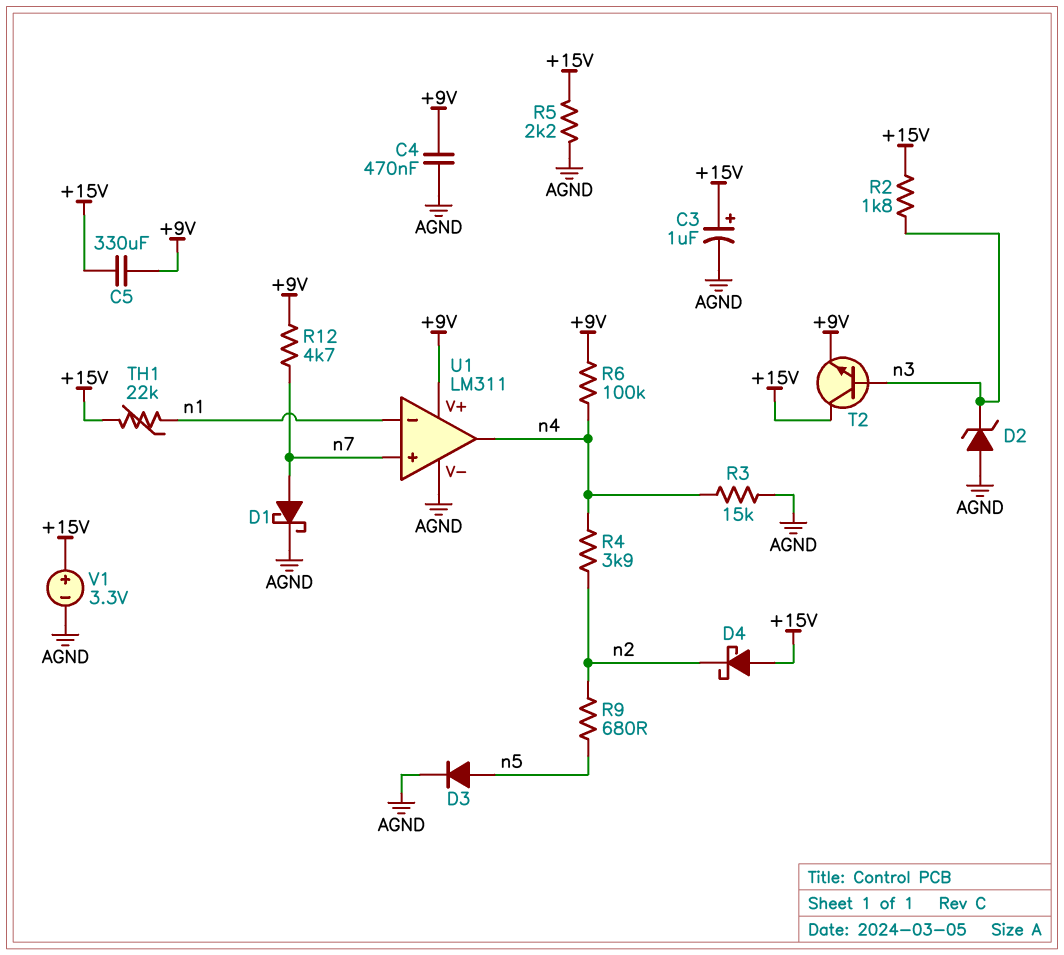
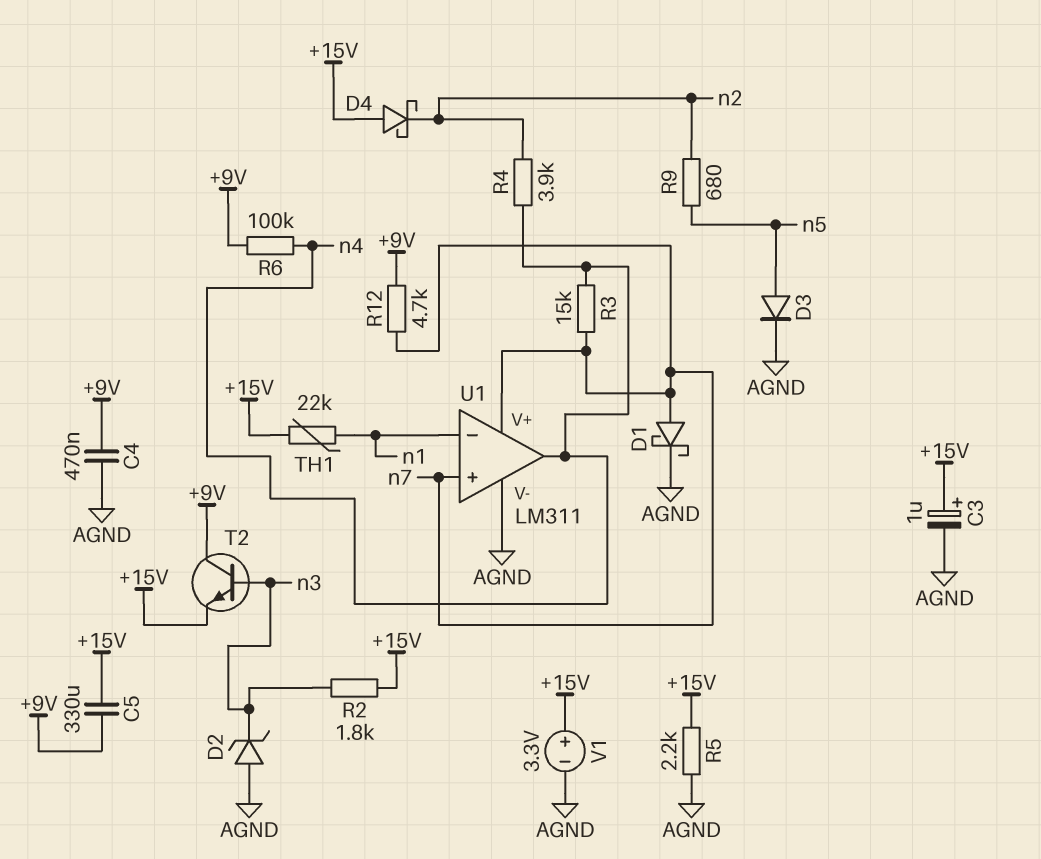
R3: 15k (AGND, n4) -> 15k (n4, n7)
T2: NPN (B n3, C +15V, E +9V) -> NPN (B n3, C +9V, E +15V)
U1 pin V+: +9V -> n7

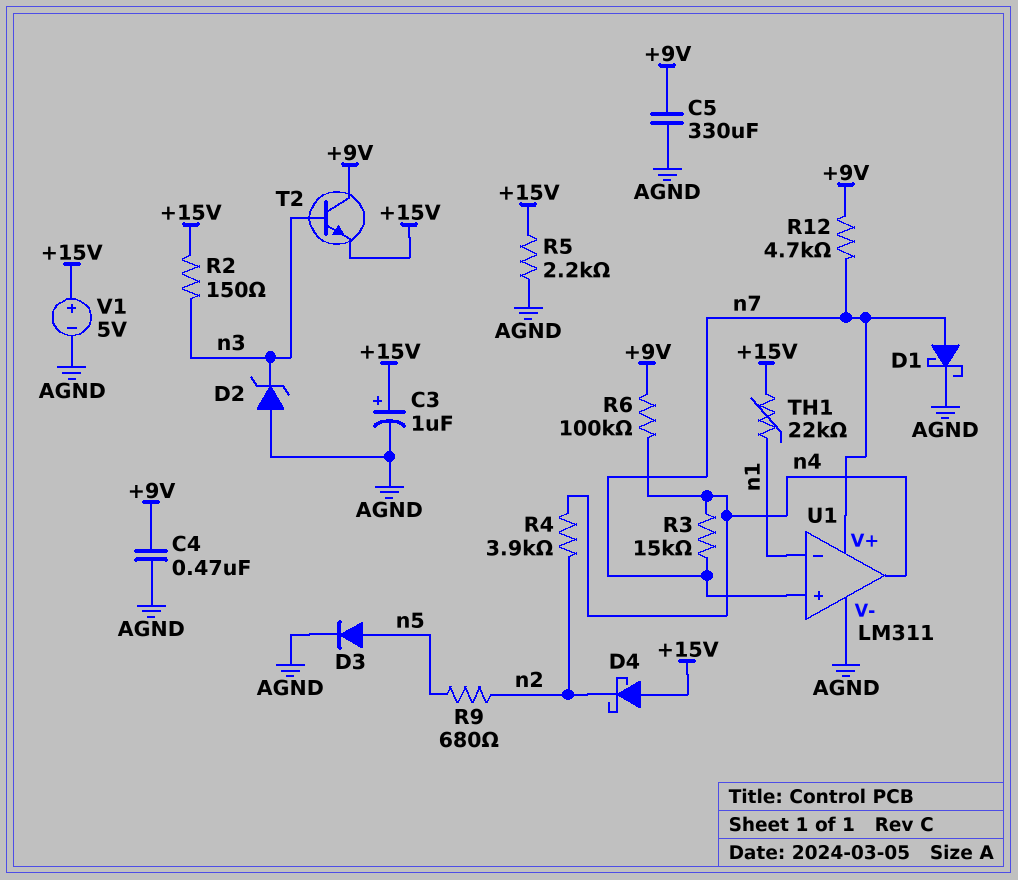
C5: 330uF (+9V, +15V) -> 330uF (+9V, AGND)
R2: 1.8k (+15V, n3) -> 150 (+15V, n3)
V1: 3.3V (plus +15V, minus AGND) -> 5V (plus +15V, minus AGND)

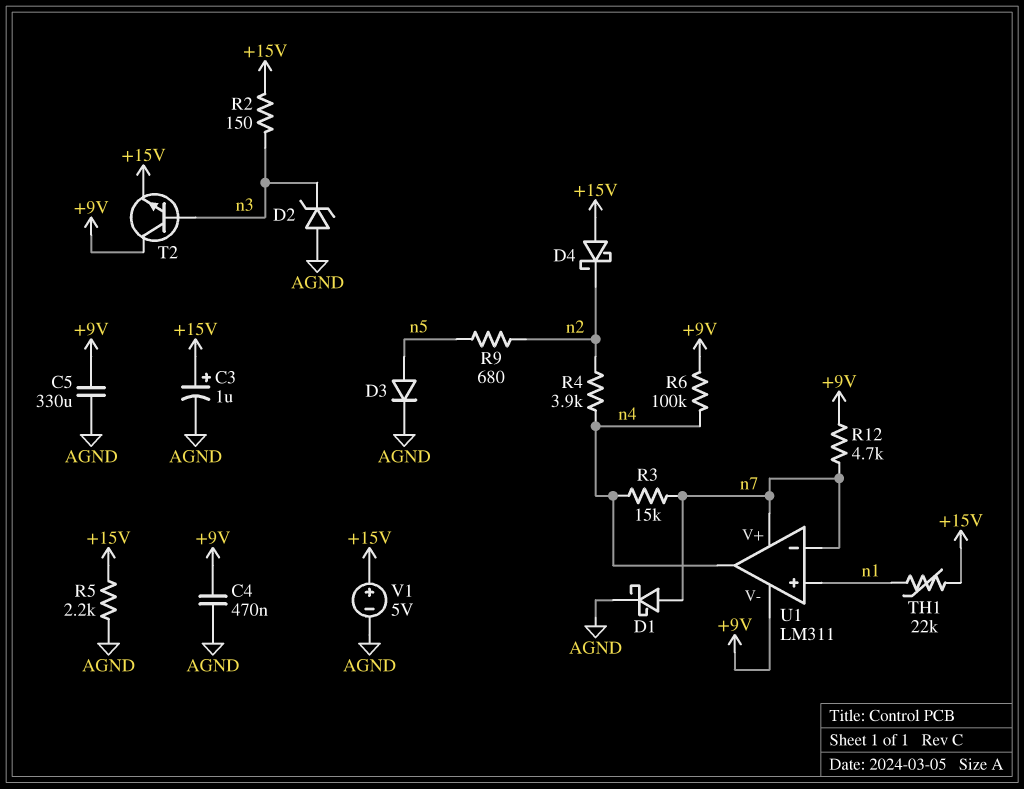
U1 pin V-: AGND -> +9V
U1 pin in+: n7 -> n1
U1 pin in-: n1 -> n7

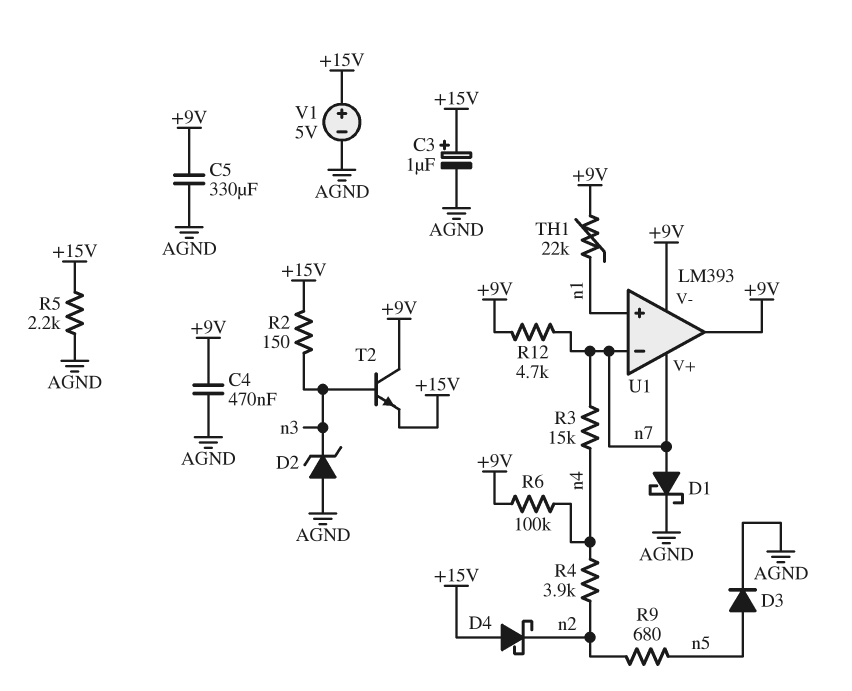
TH1: 22k (+15V, n1) -> 22k (+9V, n1)
U1: LM311 -> LM393
U1 pin out: n4 -> +9V

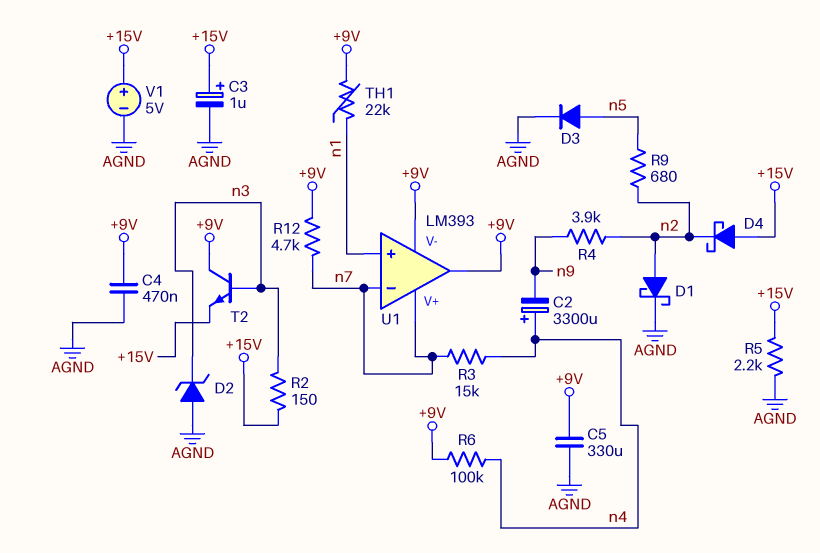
C2: none -> 3300uF (plus n4, minus n9)
D1: schottky (A n7, K AGND) -> schottky (A n2, K AGND)
R4: 3.9k (n2, n4) -> 3.9k (n2, n9)

